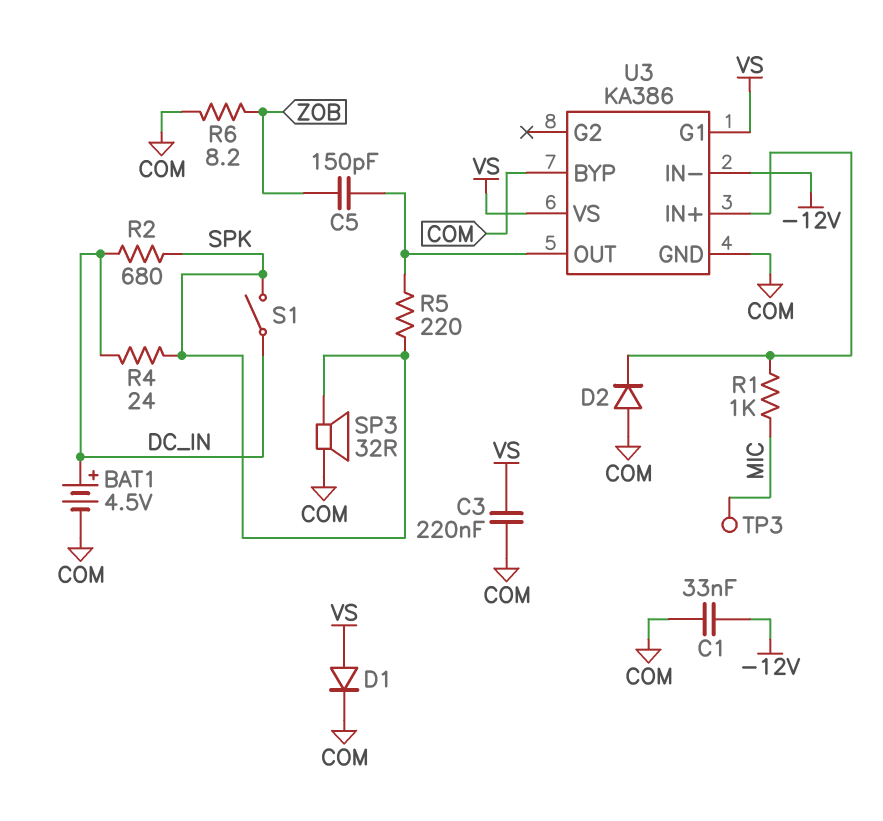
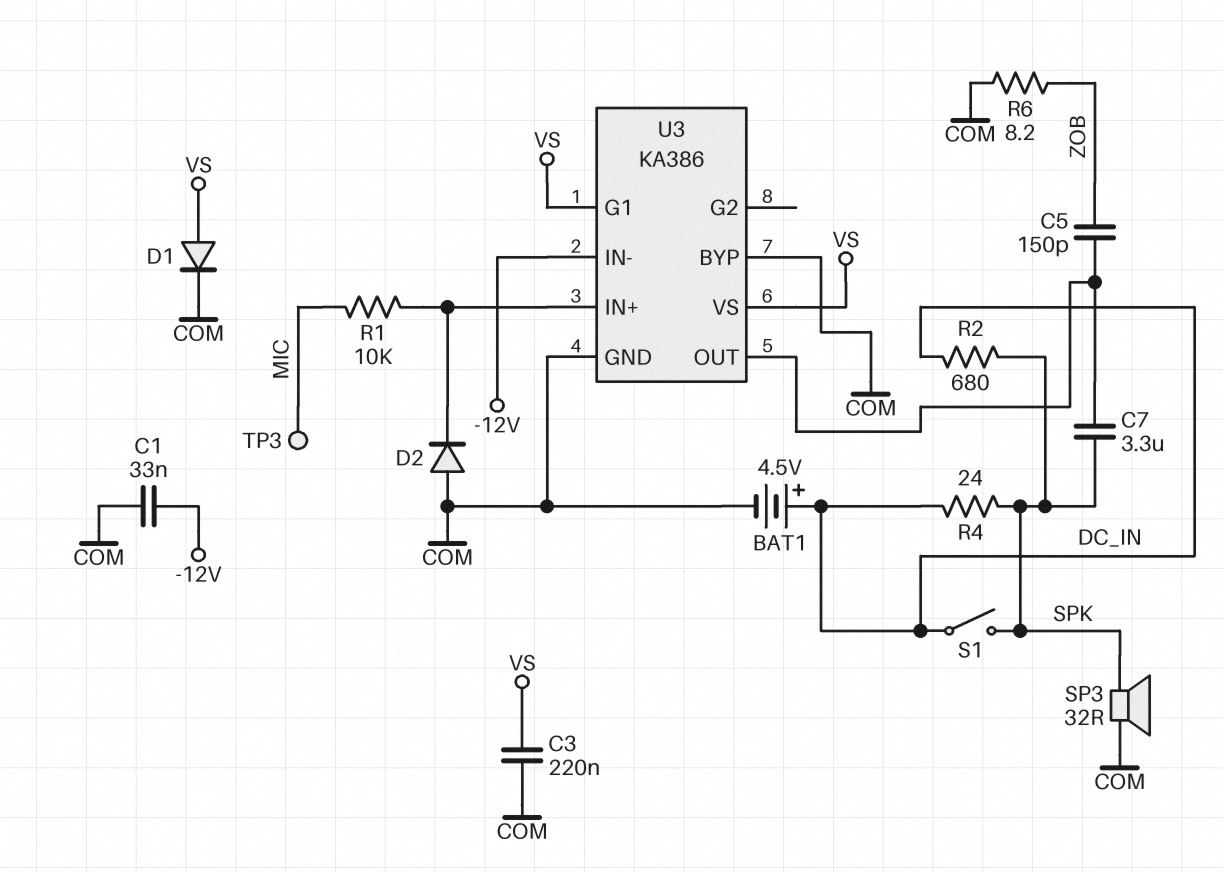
C7: none -> 3.3uF (SPK, U3/OUT)
R1: 1k (MIC, U3/IN+) -> 10k (MIC, U3/IN+)
R5: 220 (SPK, U3/OUT) -> none

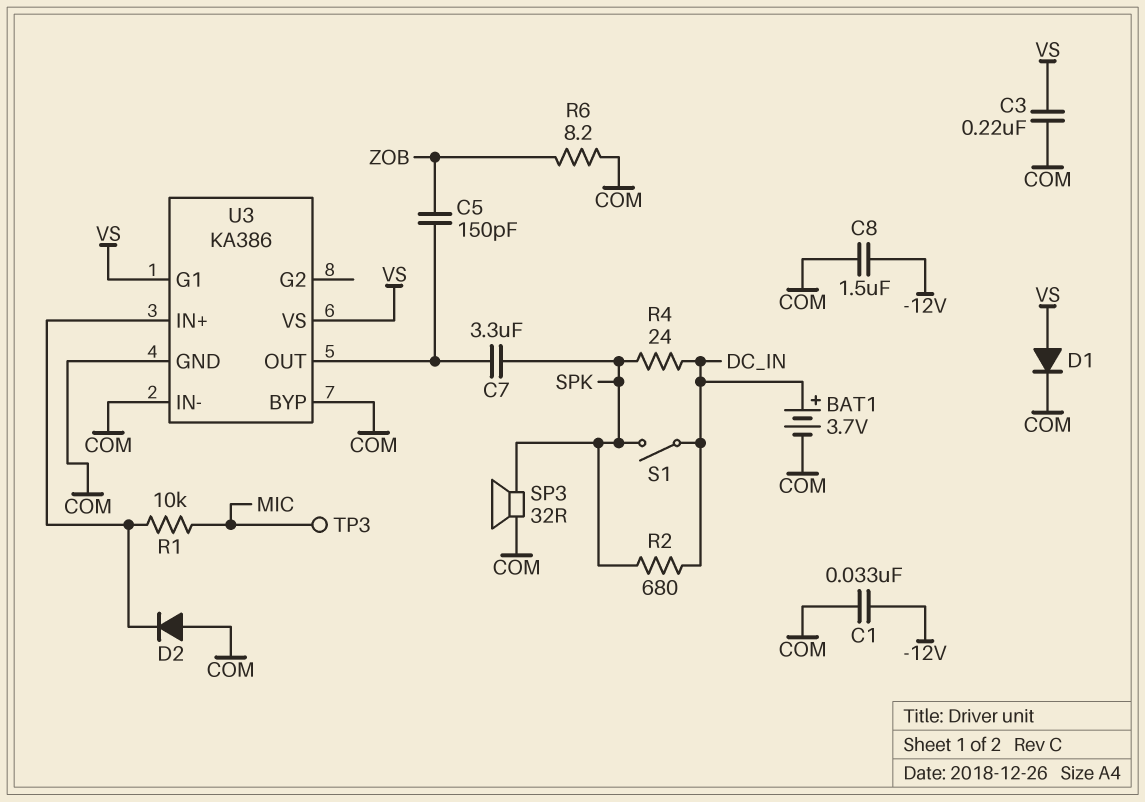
BAT1: 4.5V (plus DC_IN, minus COM) -> 3.7V (plus DC_IN, minus COM)
C8: none -> 1.5uF (-12V, COM)
U3 pin IN-: -12V -> COM

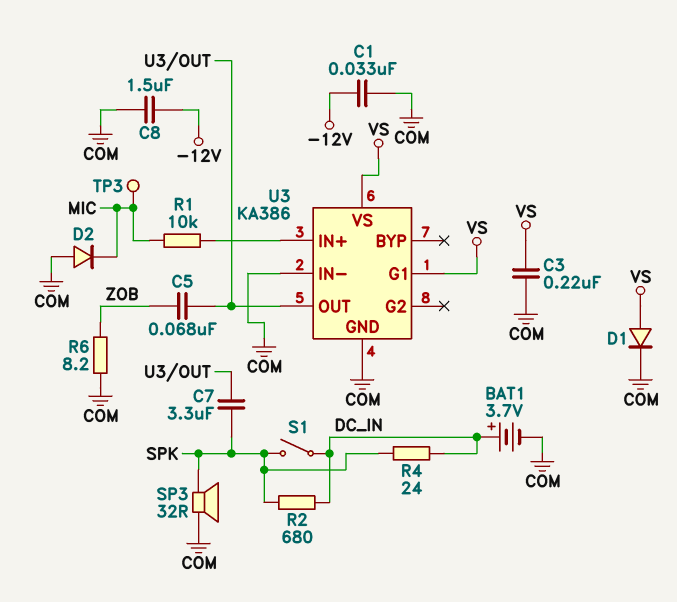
C5: 150pF (U3/OUT, ZOB) -> 68nF (U3/OUT, ZOB)
D2: diode (A COM, K U3/IN+) -> diode (A COM, K MIC)
U3 pin BYP: COM -> none

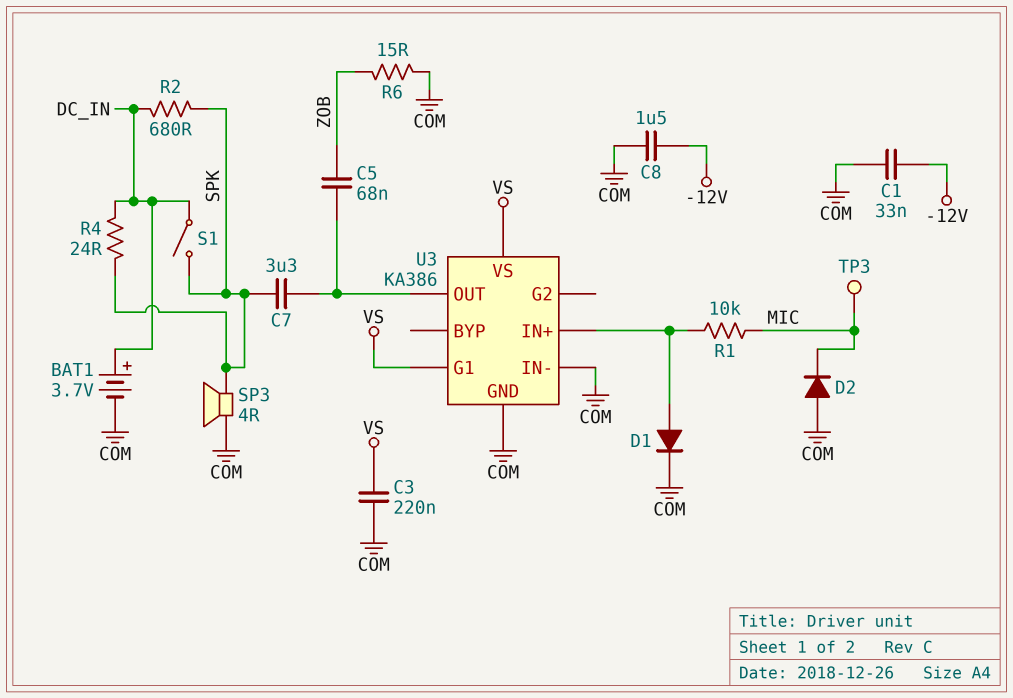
D1: diode (A VS, K COM) -> diode (A U3/IN+, K COM)
R6: 8.2 (COM, ZOB) -> 15 (COM, ZOB)
SP3: speaker 32R (COM, SPK) -> speaker 4R (COM, SPK)

